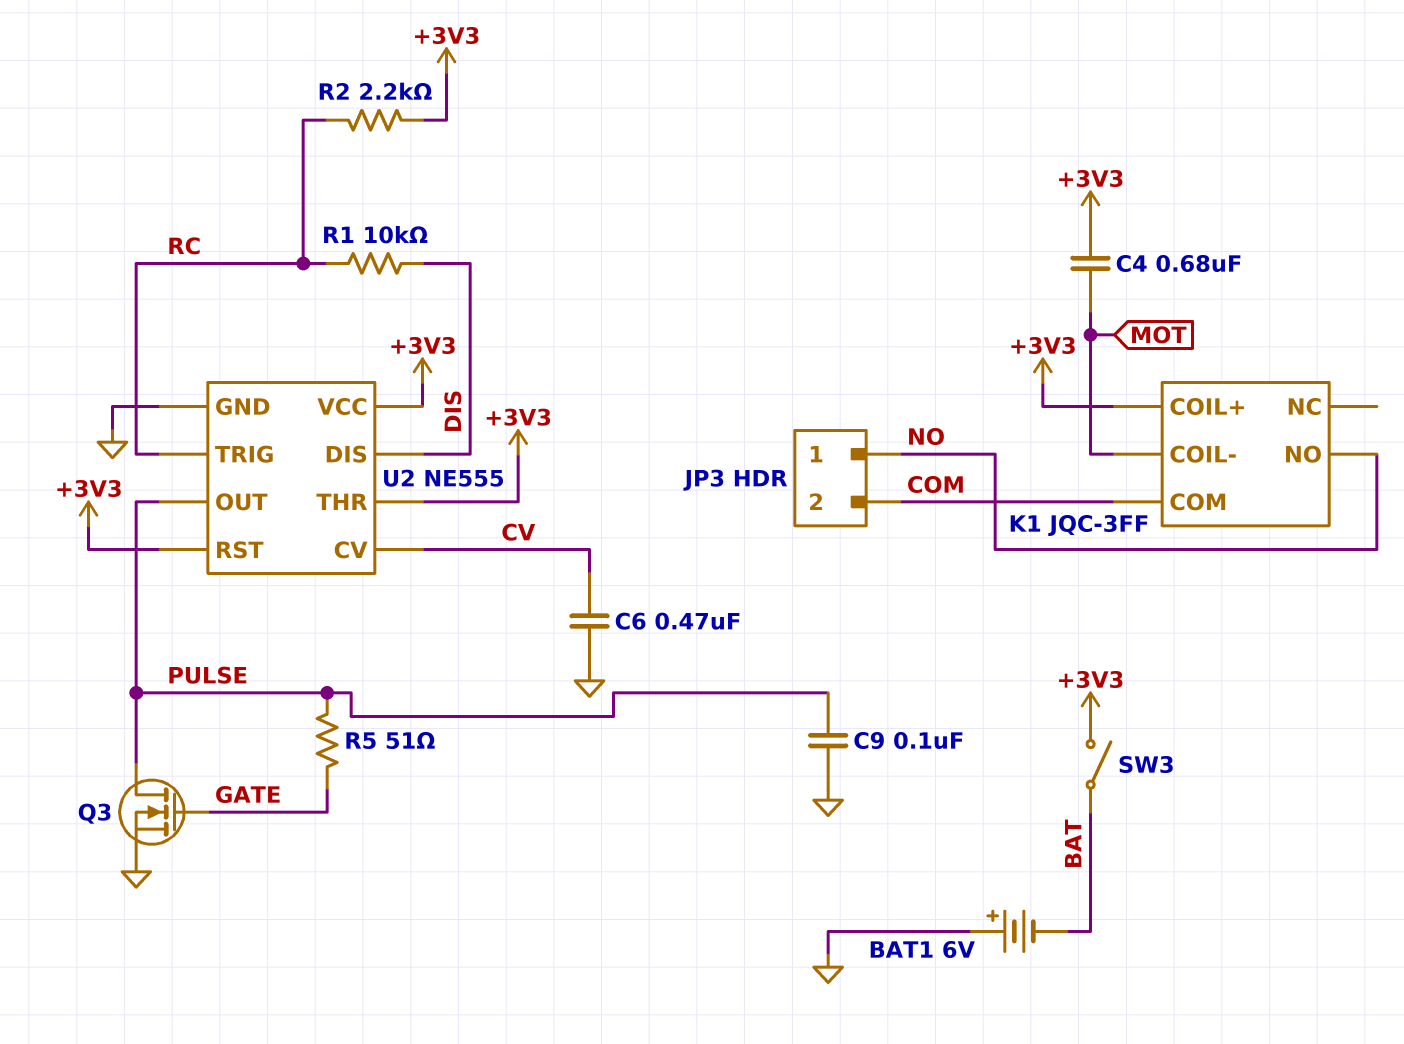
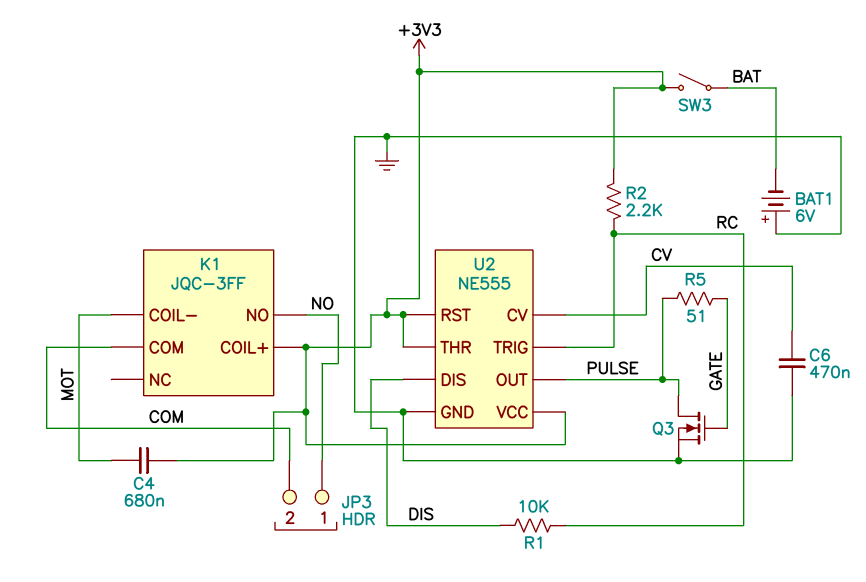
C9: 100nF (GND, PULSE) -> none

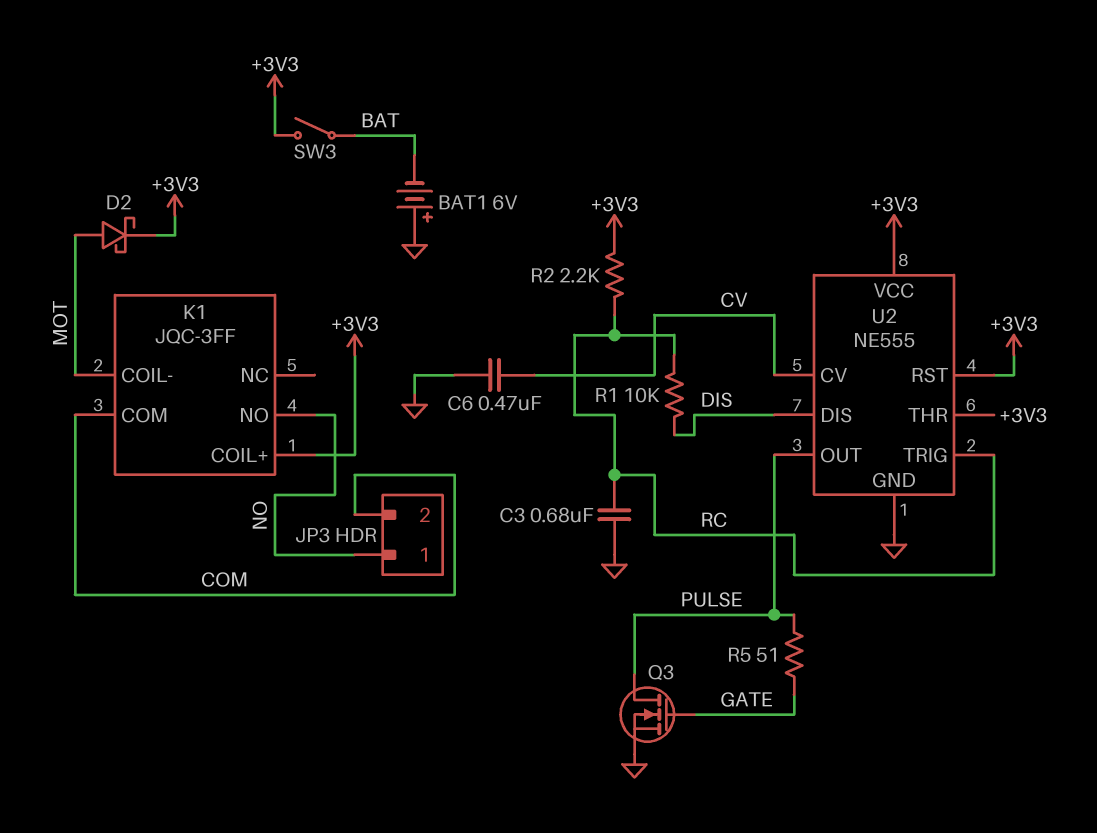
C3: none -> 680nF (GND, RC)
C4: 680nF (+3V3, MOT) -> none
D2: none -> schottky (A MOT, K +3V3)

